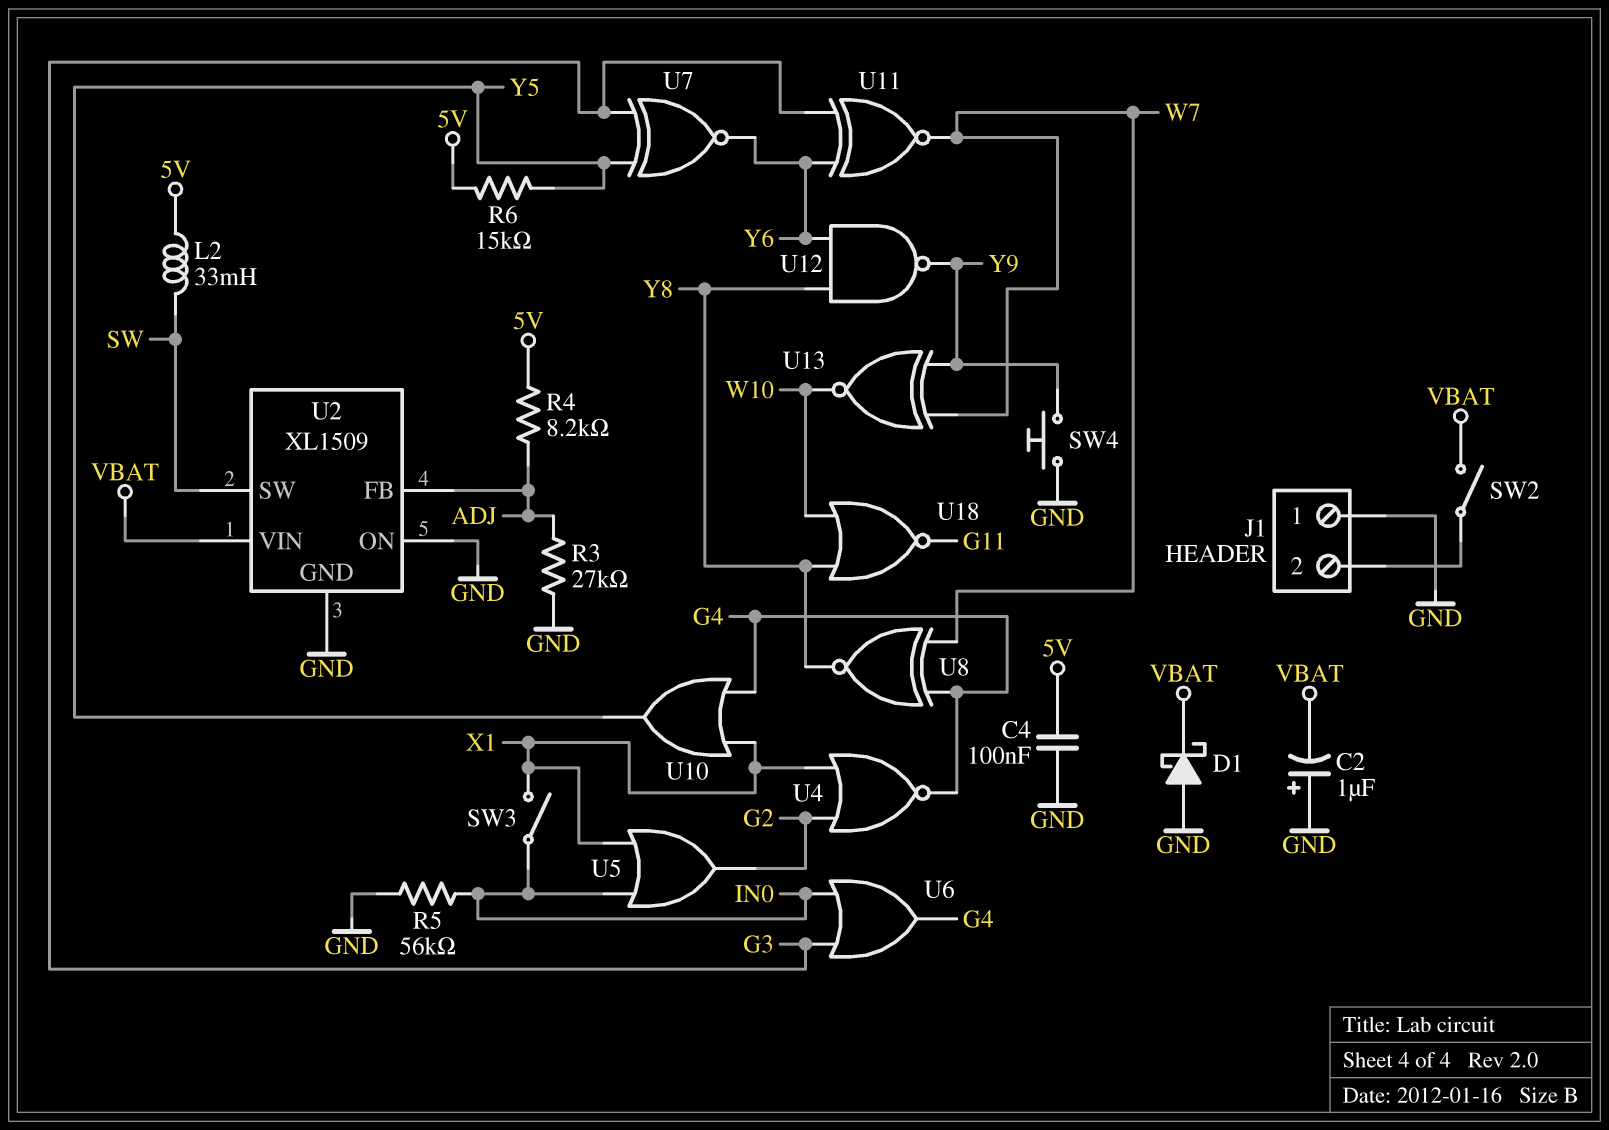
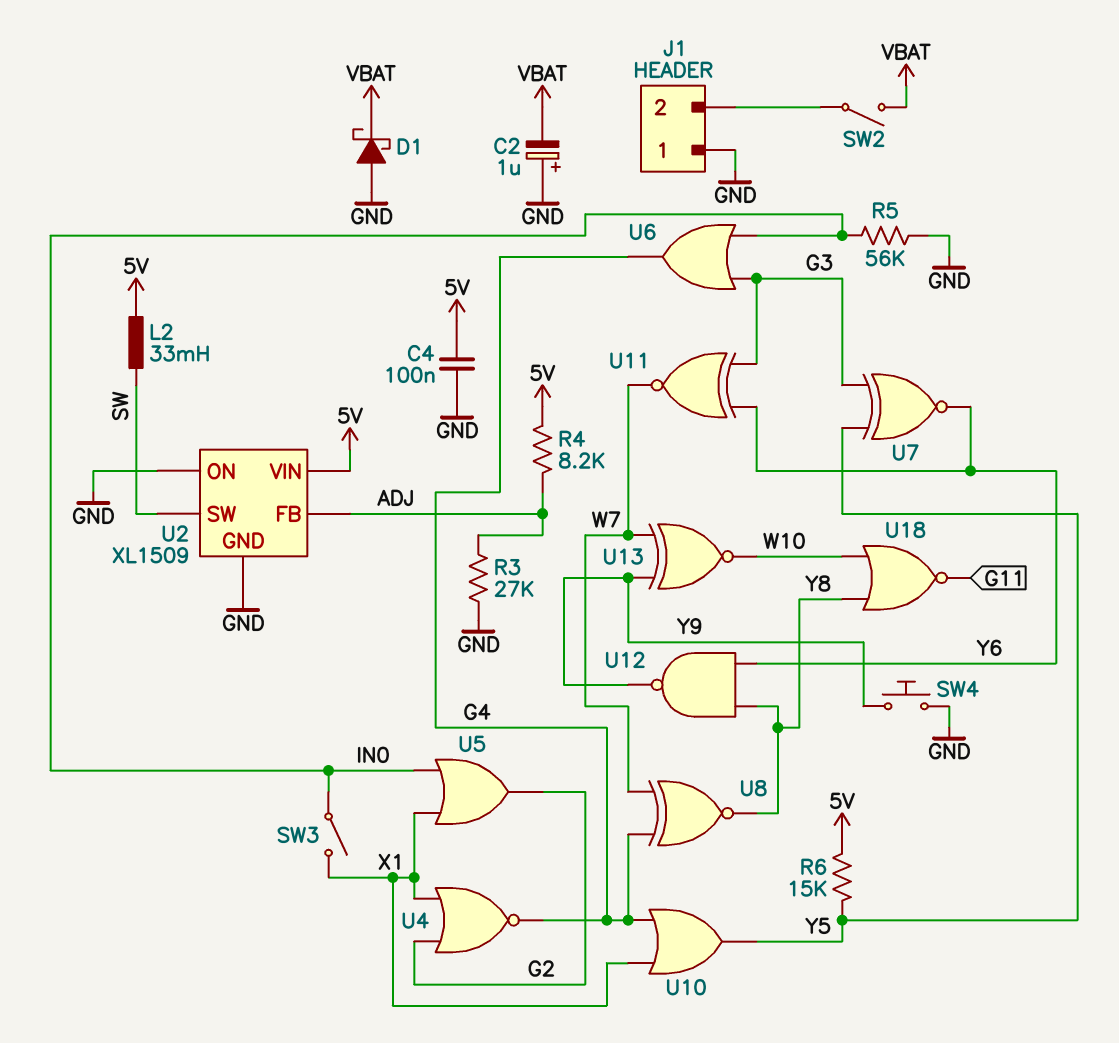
U2 pin VIN: VBAT -> 5V

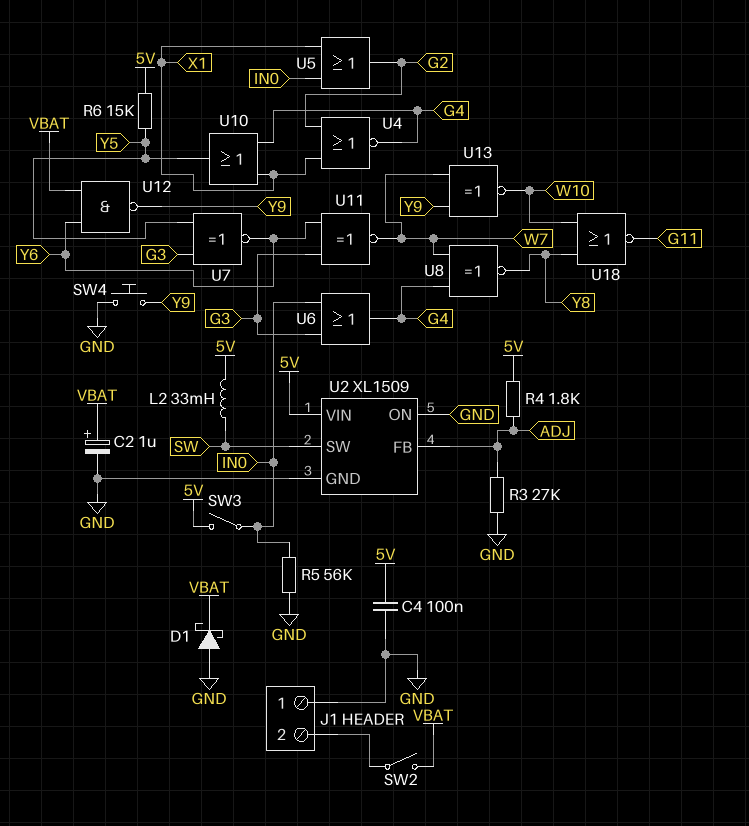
C2: 1uF (plus GND, minus VBAT) -> 1uF (plus VBAT, minus GND)
R4: 8.2k (5V, ADJ) -> 1.8k (5V, ADJ)
SW3: switch (IN0, X1) -> switch (5V, IN0)
U12: NAND (in Y6, in Y8, out Y9) -> NAND (in VBAT, in Y6, out Y9)

